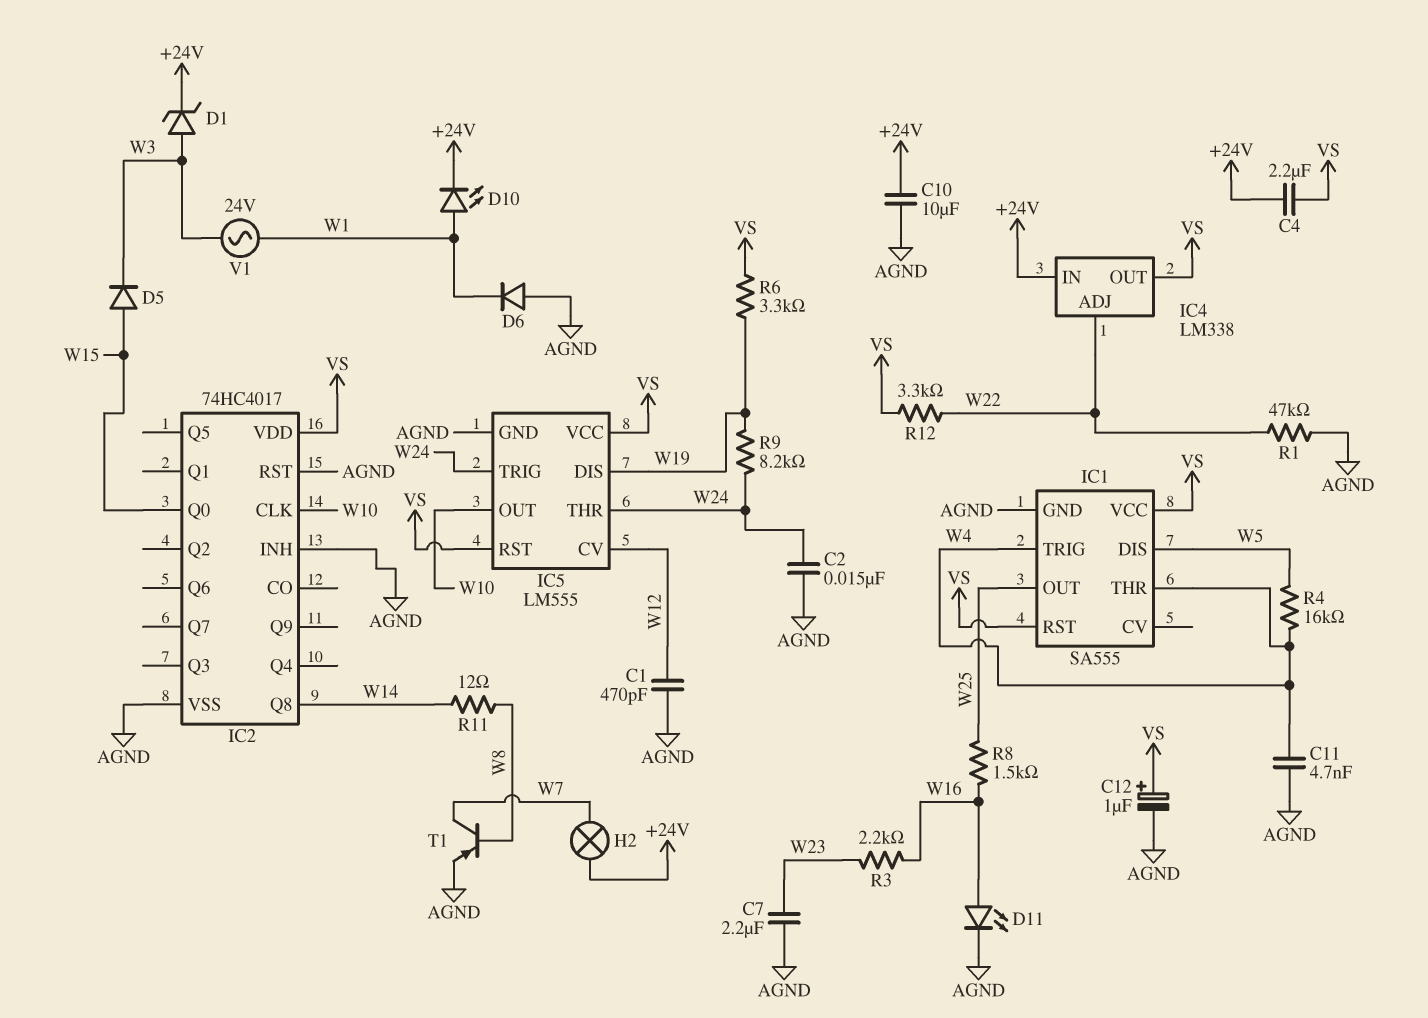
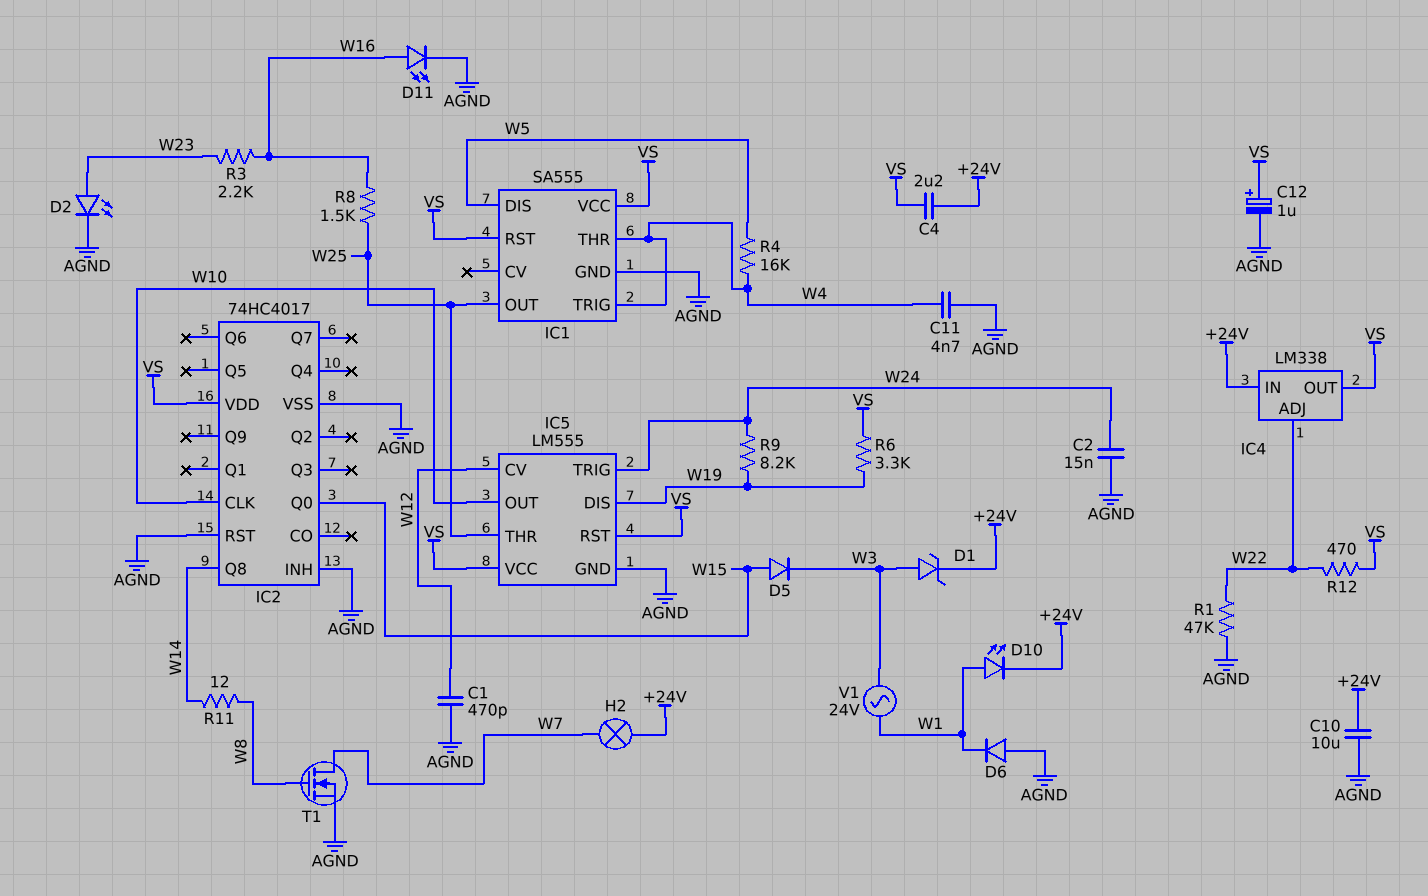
C7: 2.2uF (AGND, W23) -> none
D2: none -> LED (A W23, K AGND)
IC5 pin THR: W24 -> W25
R12: 3.3k (VS, W22) -> 470 (VS, W22)
T1: PNP (B W8, C W7, E AGND) -> NMOS (G W8, D W7, S AGND)

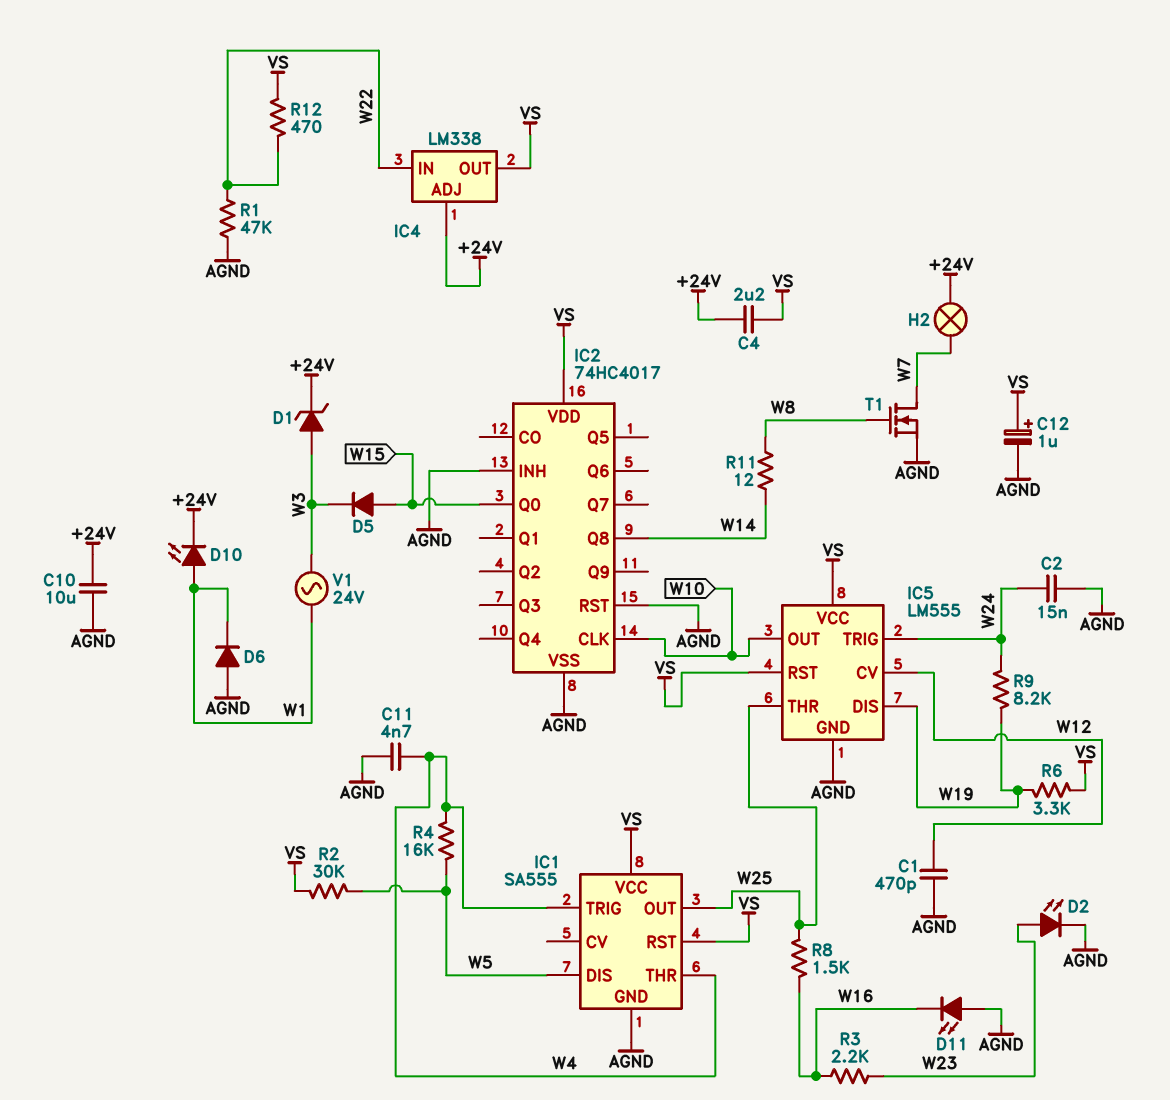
D11: LED (A W16, K AGND) -> LED (A AGND, K W16)
IC4 pin ADJ: W22 -> +24V
IC4 pin IN: +24V -> W22
R2: none -> 30k (VS, W5)

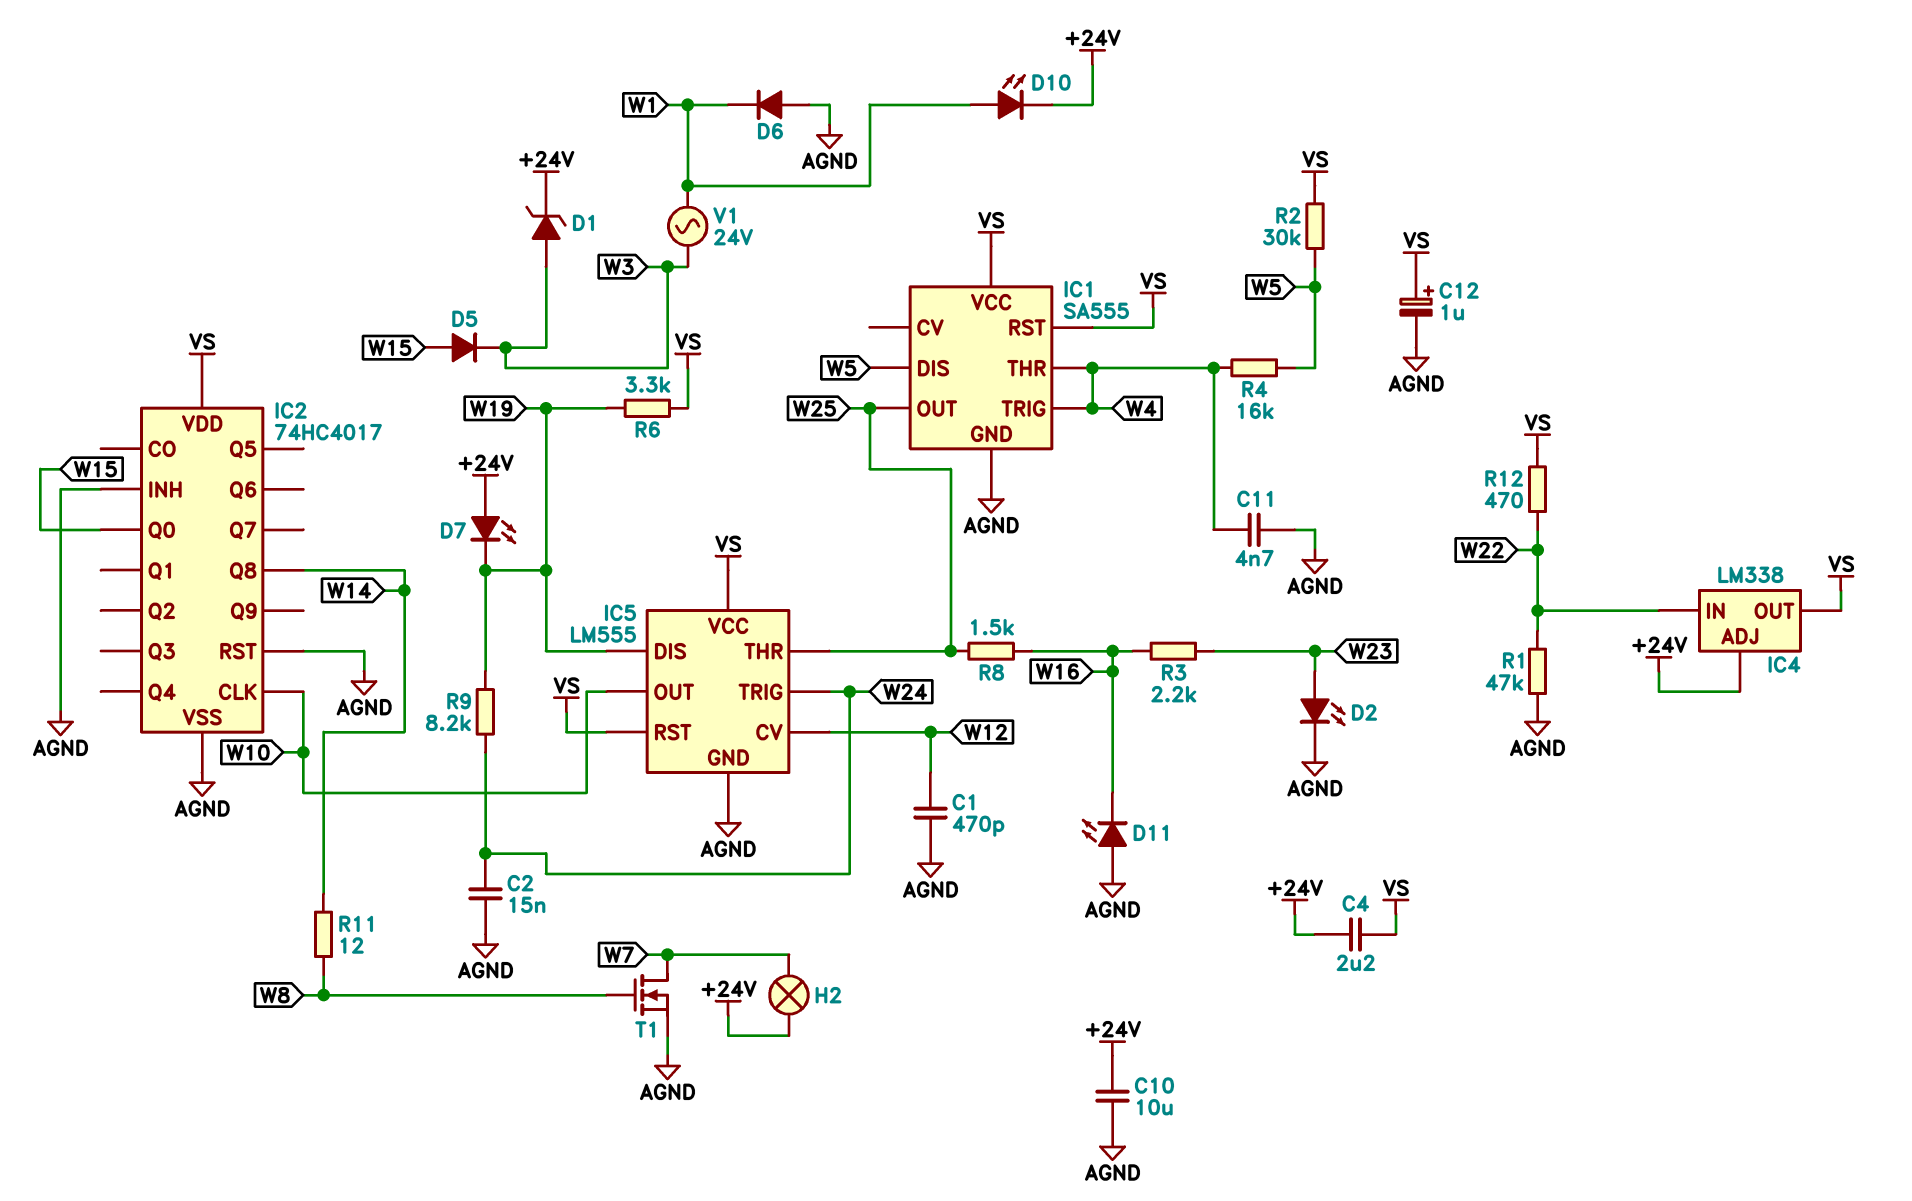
D7: none -> LED (A +24V, K W19)

